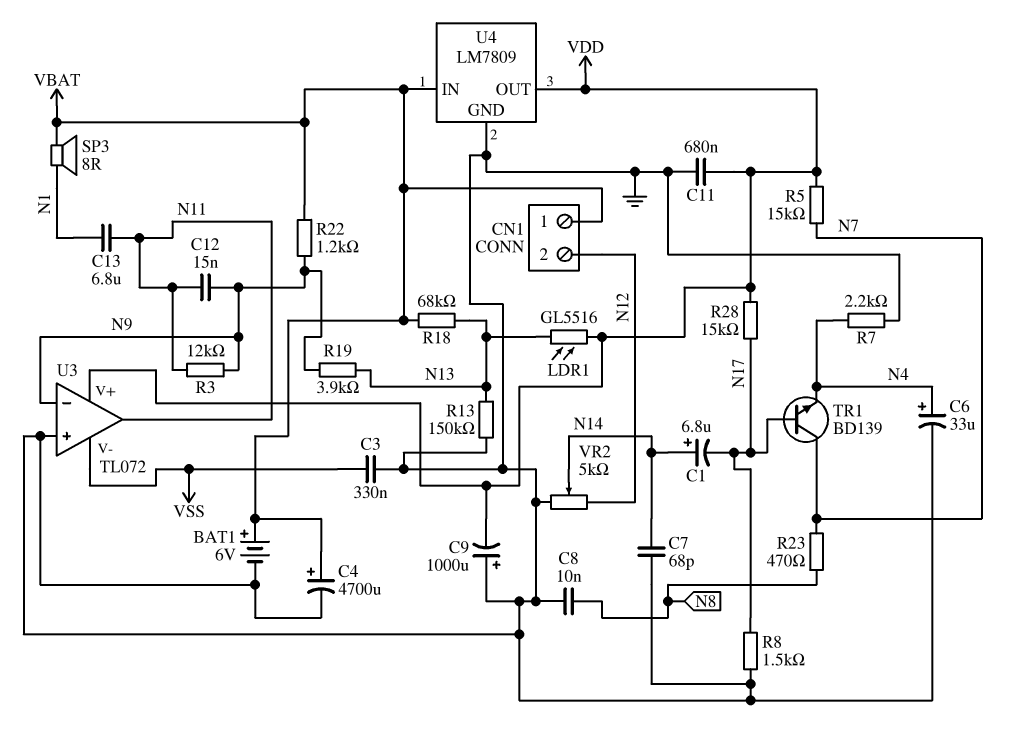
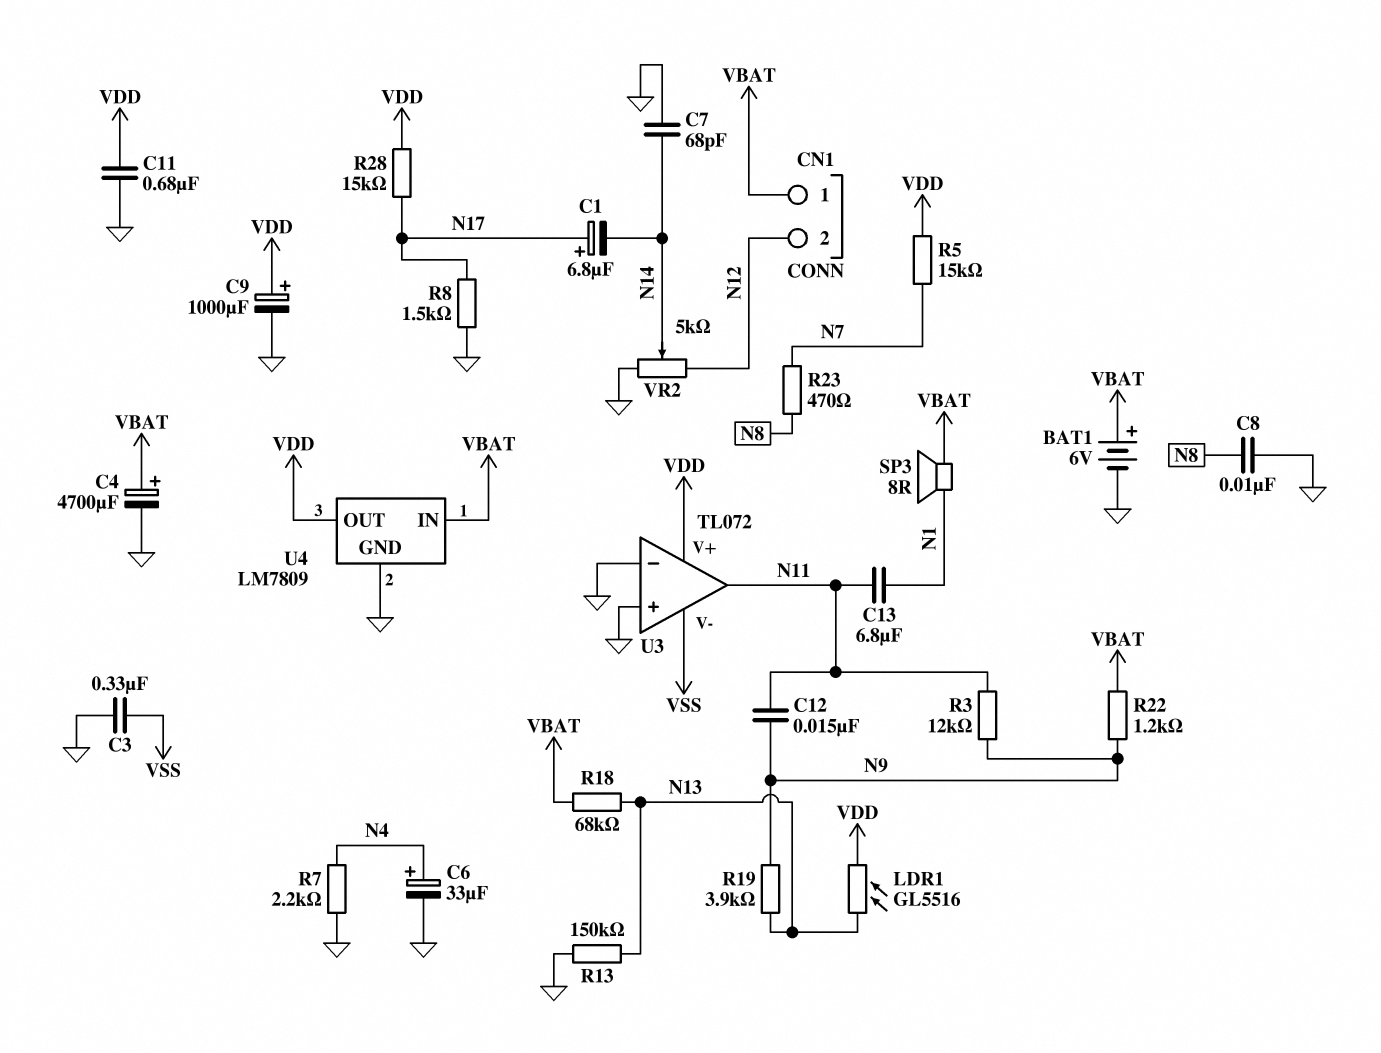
C1: 6.8uF (plus N14, minus N17) -> 6.8uF (plus N17, minus N14)
C9: 1000uF (plus GND, minus VDD) -> 1000uF (plus VDD, minus GND)
TR1: NPN BD139 (B N17, C N7, E N4) -> none
U3 pin in-: N9 -> GND

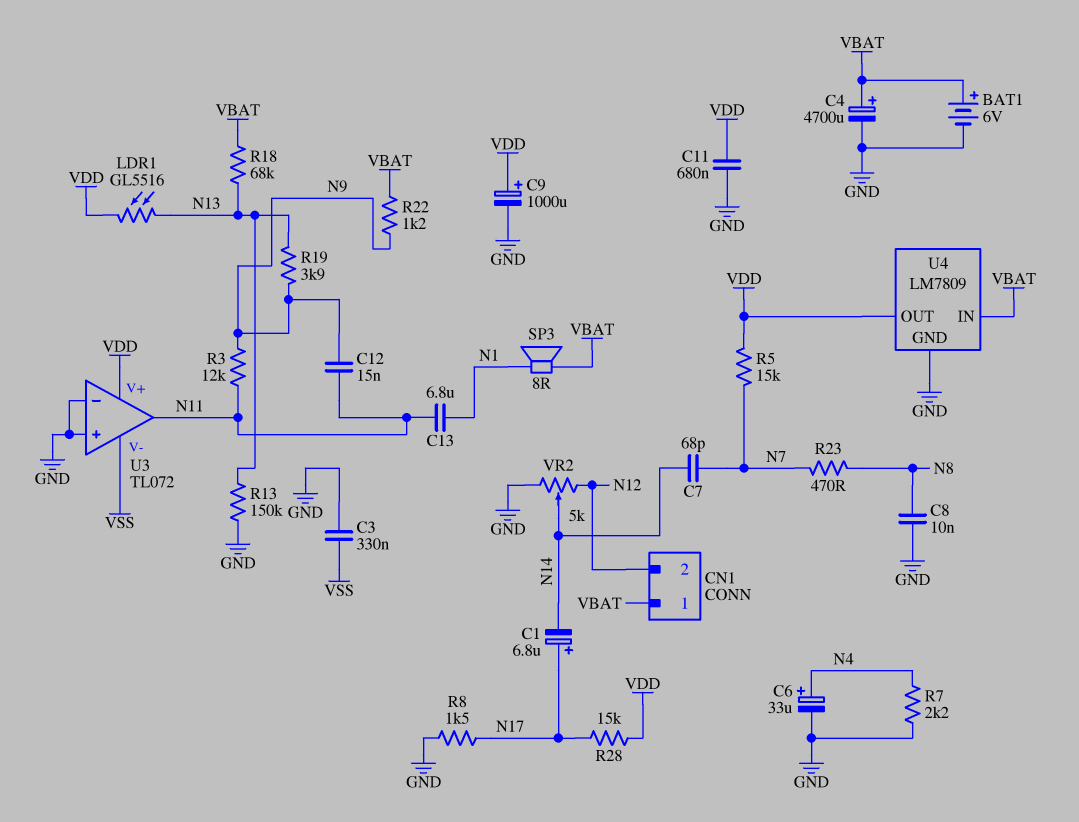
C7: 68pF (GND, N14) -> 68pF (N7, N14)

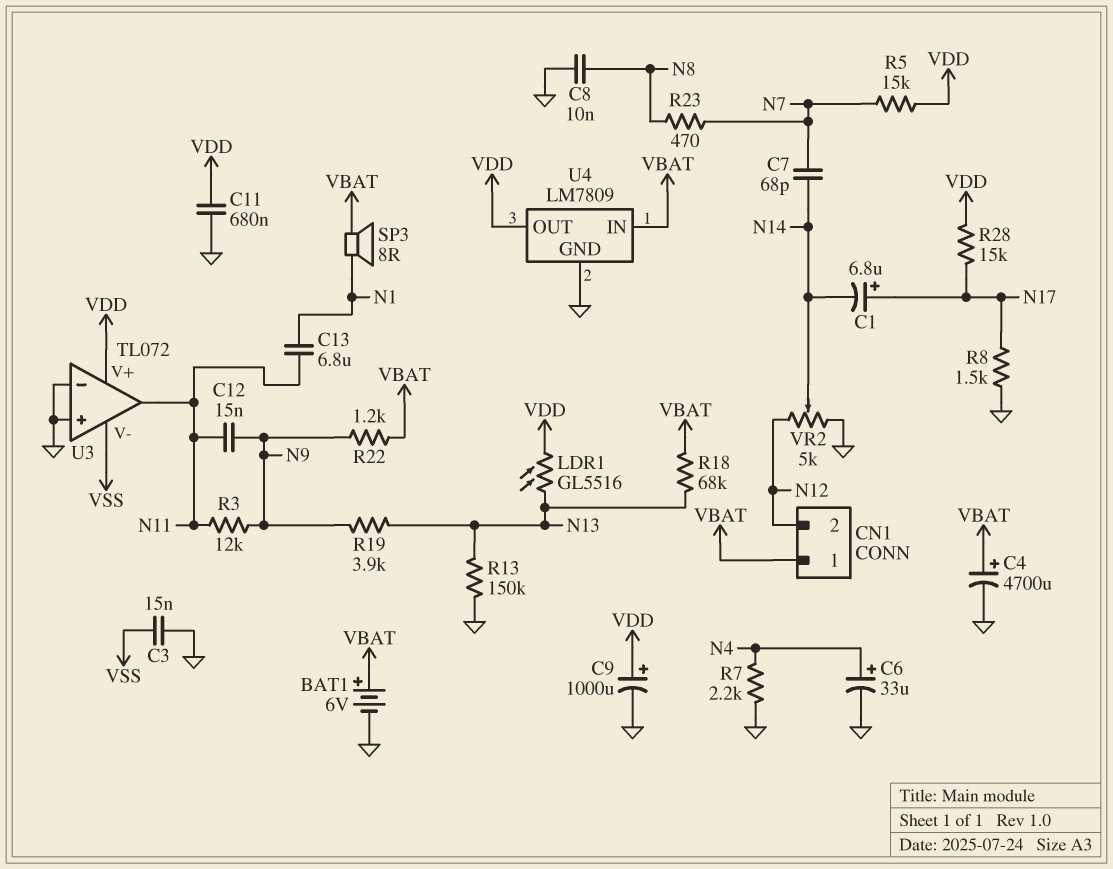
C3: 330nF (GND, VSS) -> 15nF (GND, VSS)

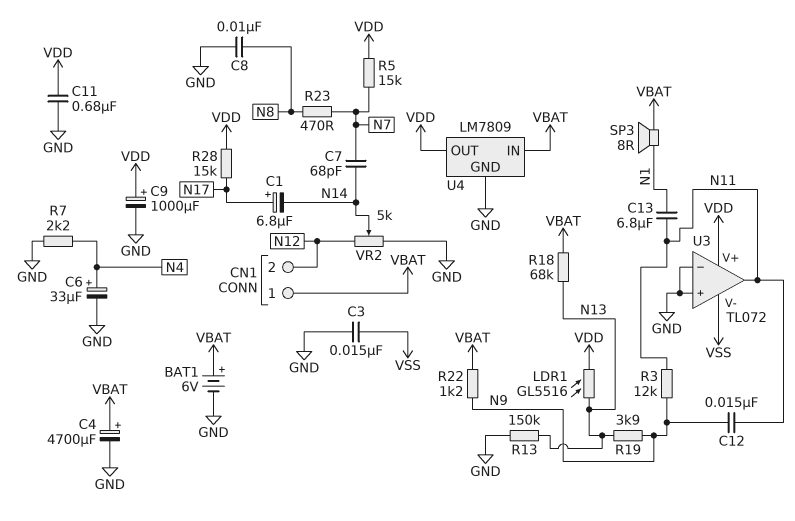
R8: 1.5k (GND, N17) -> none

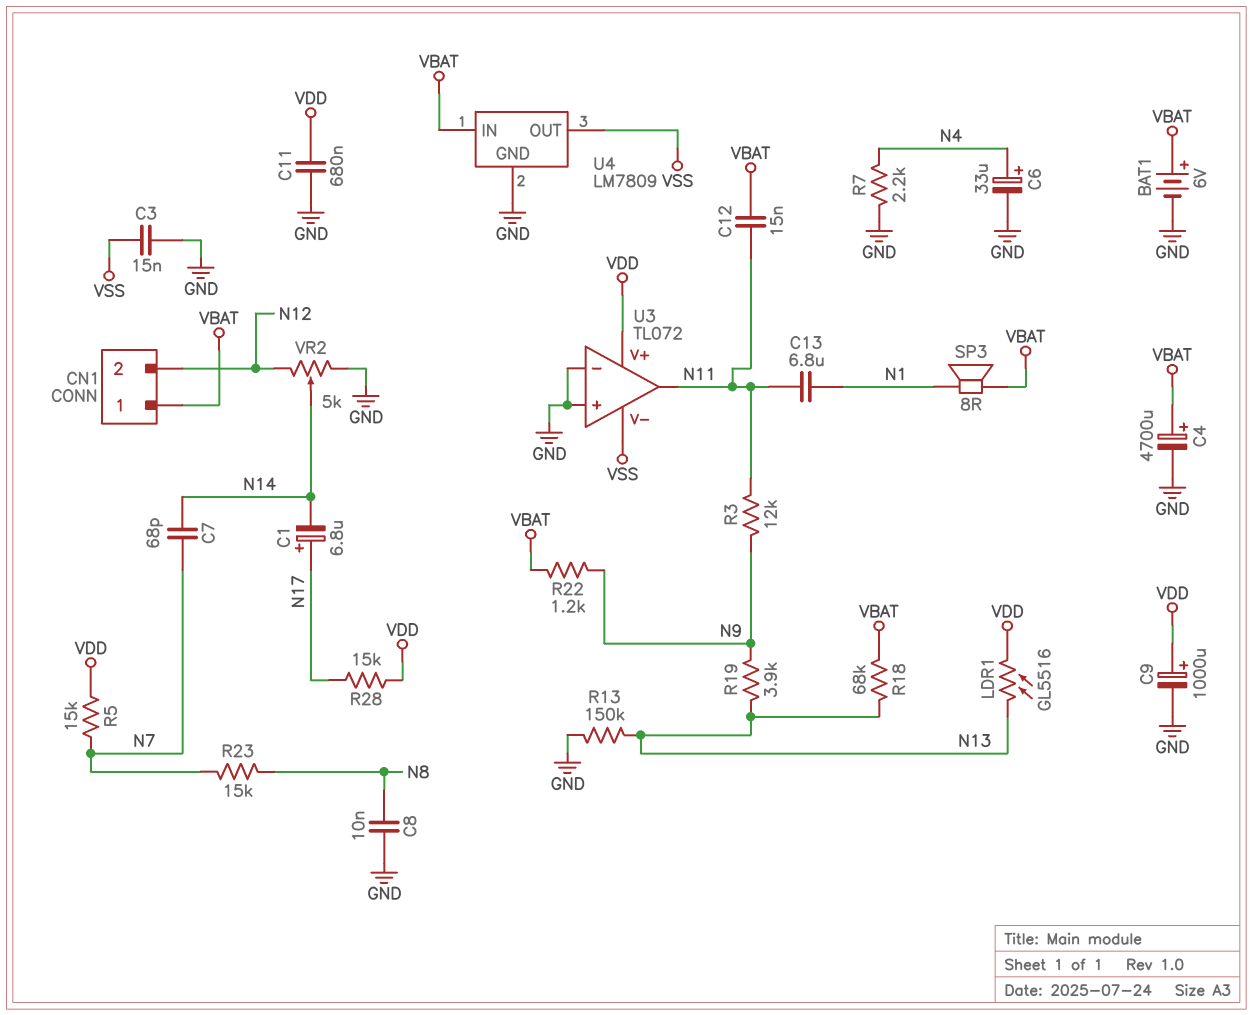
C12: 15nF (N9, N11) -> 15nF (N11, VBAT)
R23: 470 (N7, N8) -> 15k (N7, N8)
U4 pin OUT: VDD -> VSS

